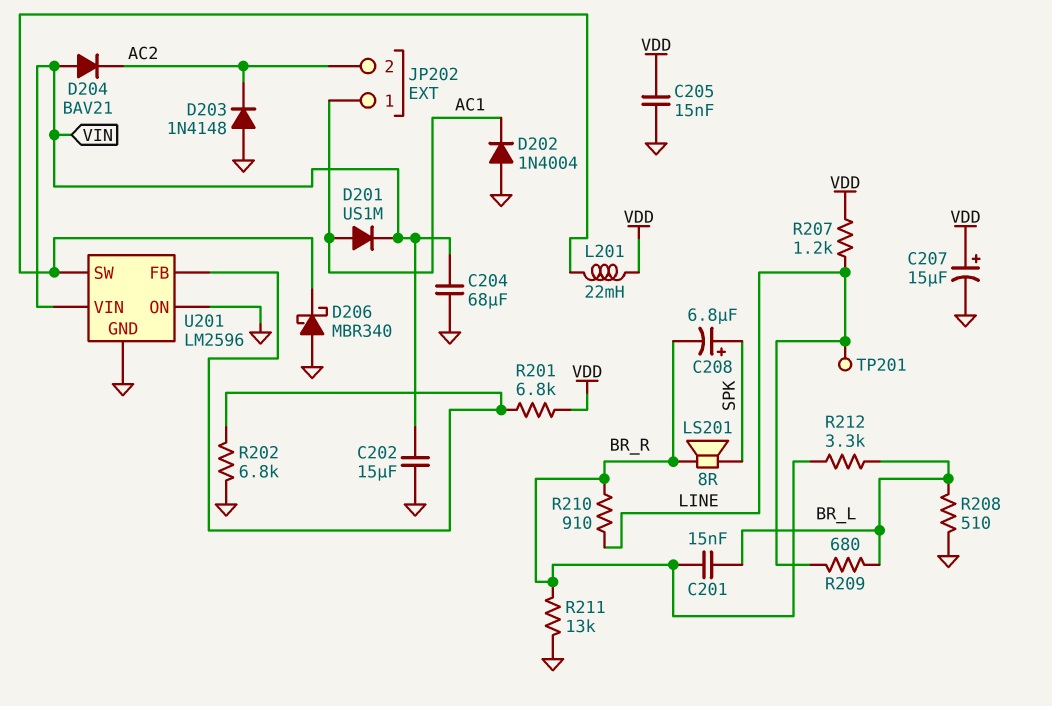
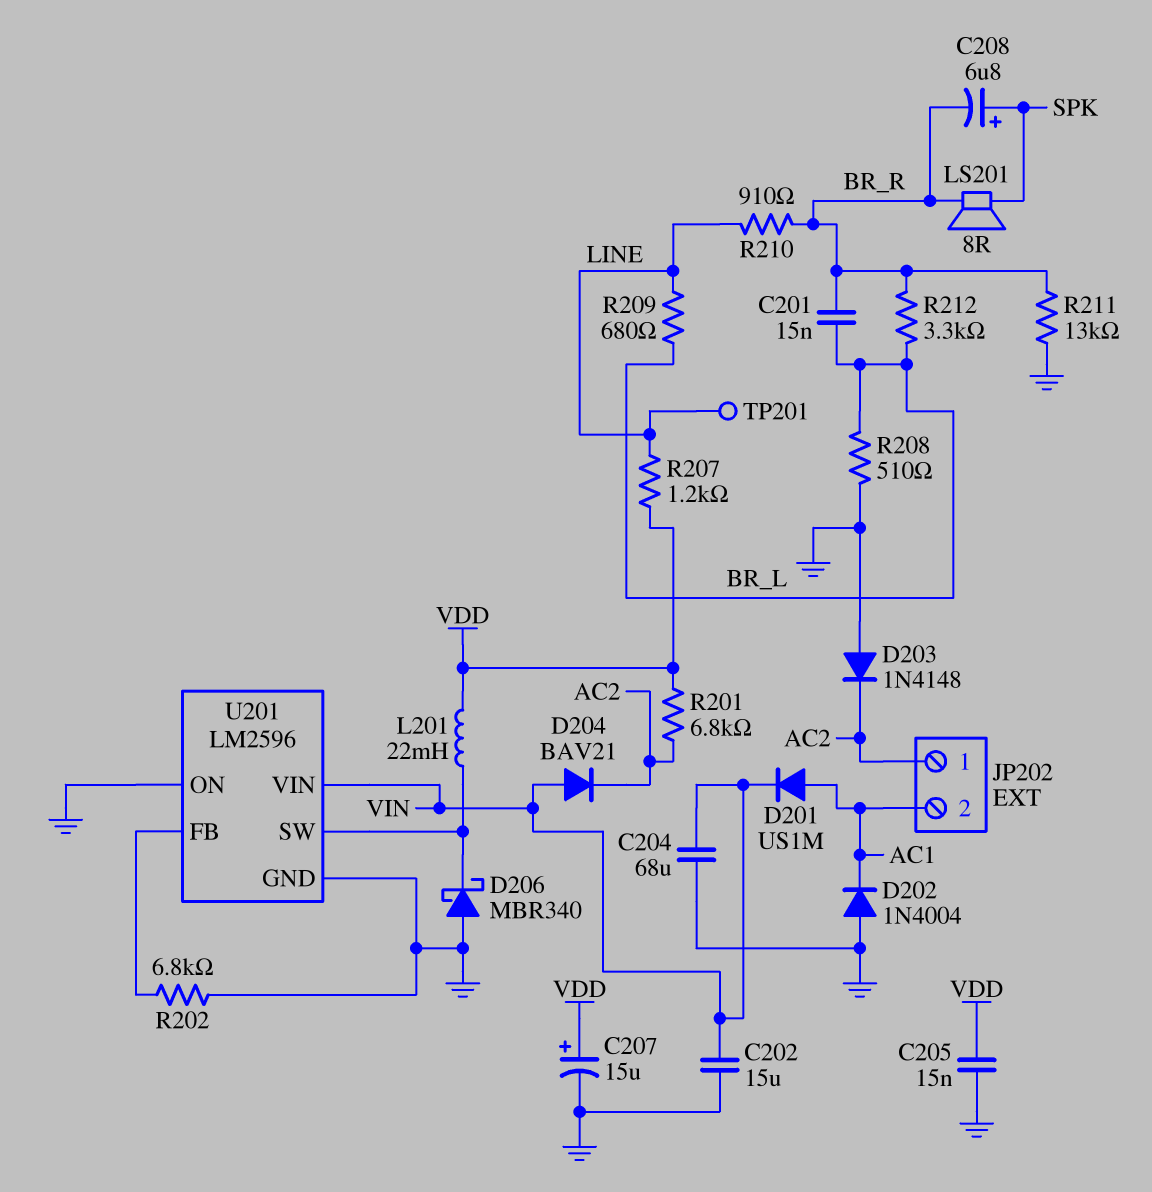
JP202 pin 1: AC1 -> AC2
JP202 pin 2: AC2 -> AC1
R201: 6.8k (U201/FB, VDD) -> 6.8k (AC2, VDD)

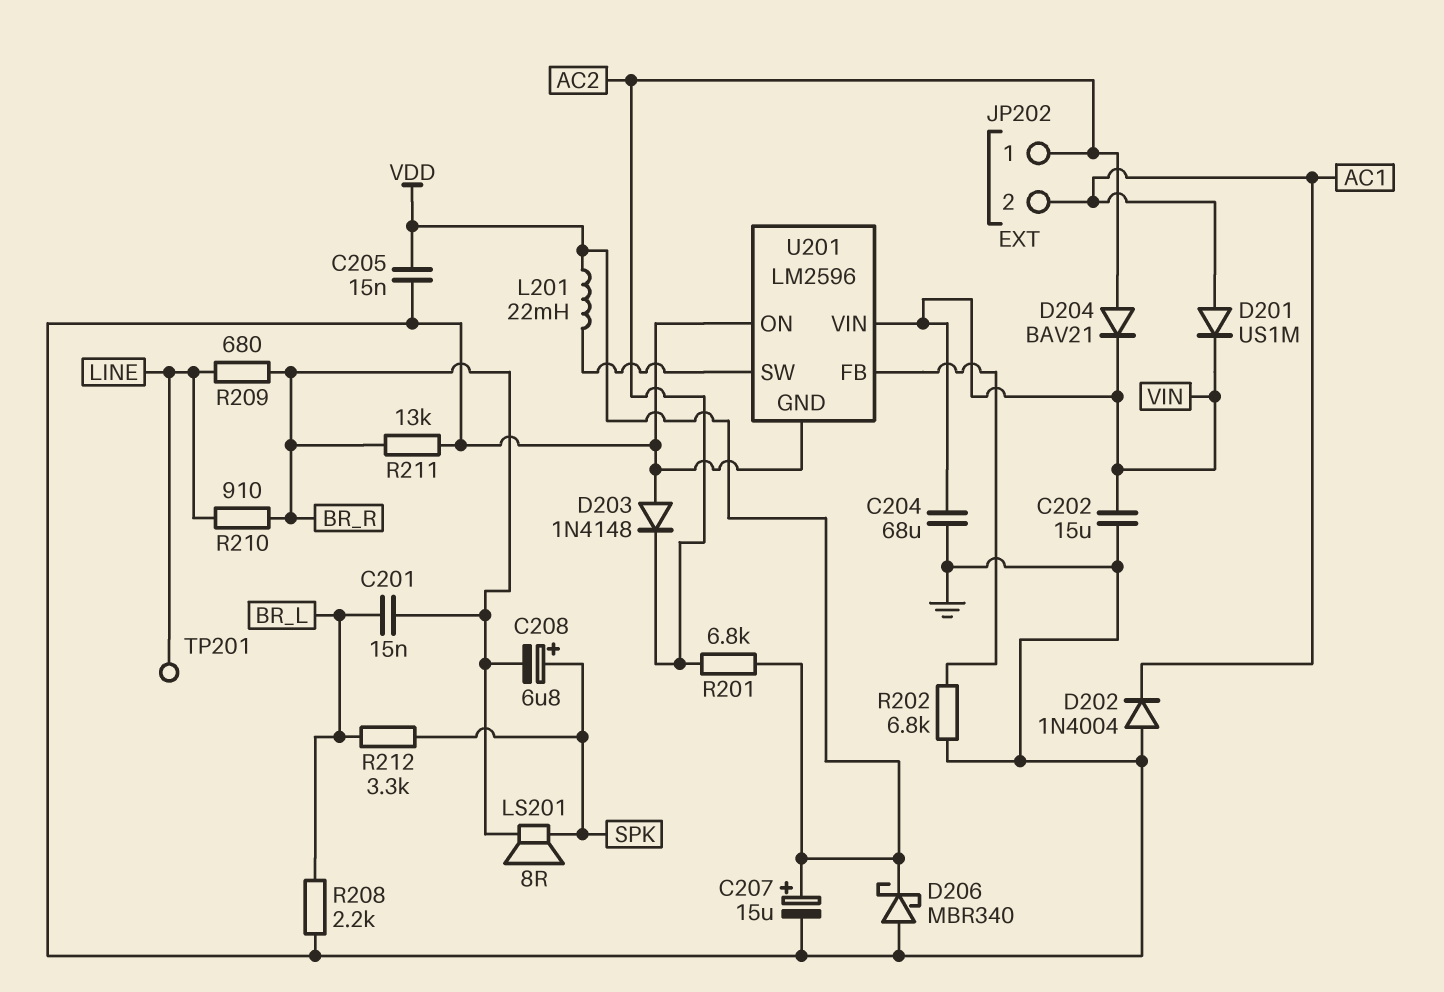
D204: diode BAV21 (A VIN, K AC2) -> diode BAV21 (A AC2, K VIN)
D206: schottky MBR340 (A GND, K U201/SW) -> schottky MBR340 (A GND, K VDD)
R207: 1.2k (LINE, VDD) -> none
R208: 510 (BR_L, GND) -> 2.2k (BR_L, GND)
R209: 680 (BR_L, LINE) -> 680 (BR_R, LINE)
R212: 3.3k (BR_L, BR_R) -> 3.3k (BR_L, SPK)

